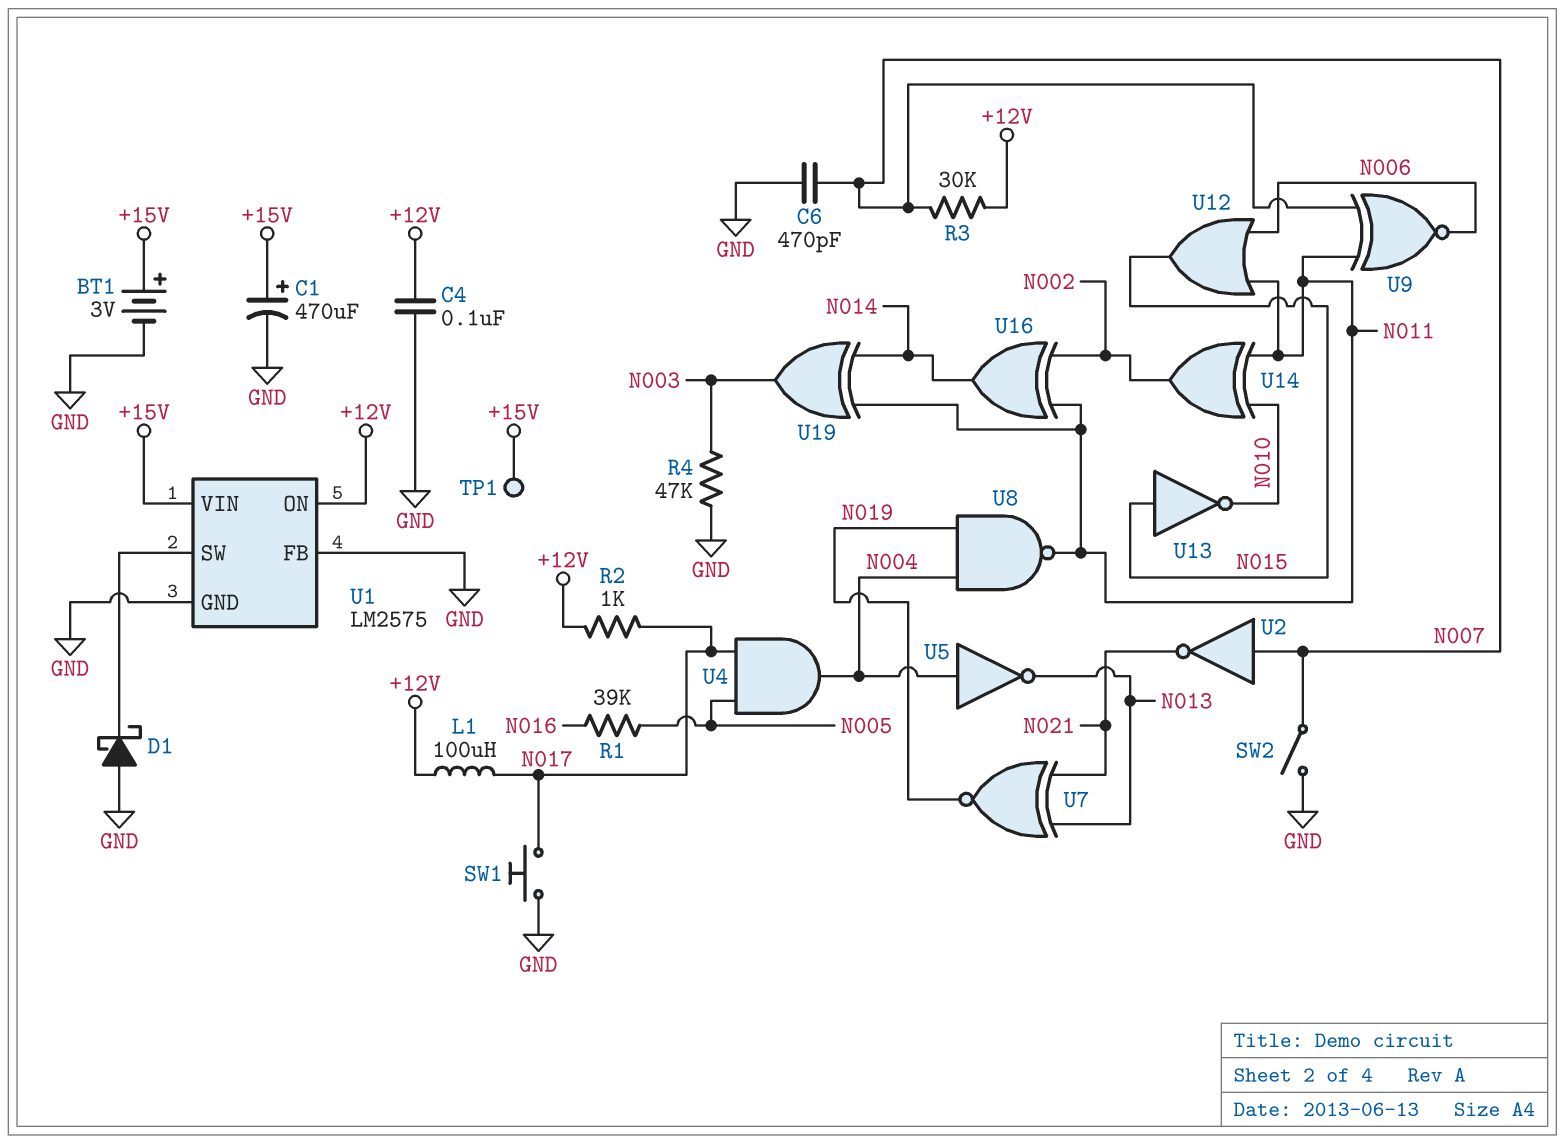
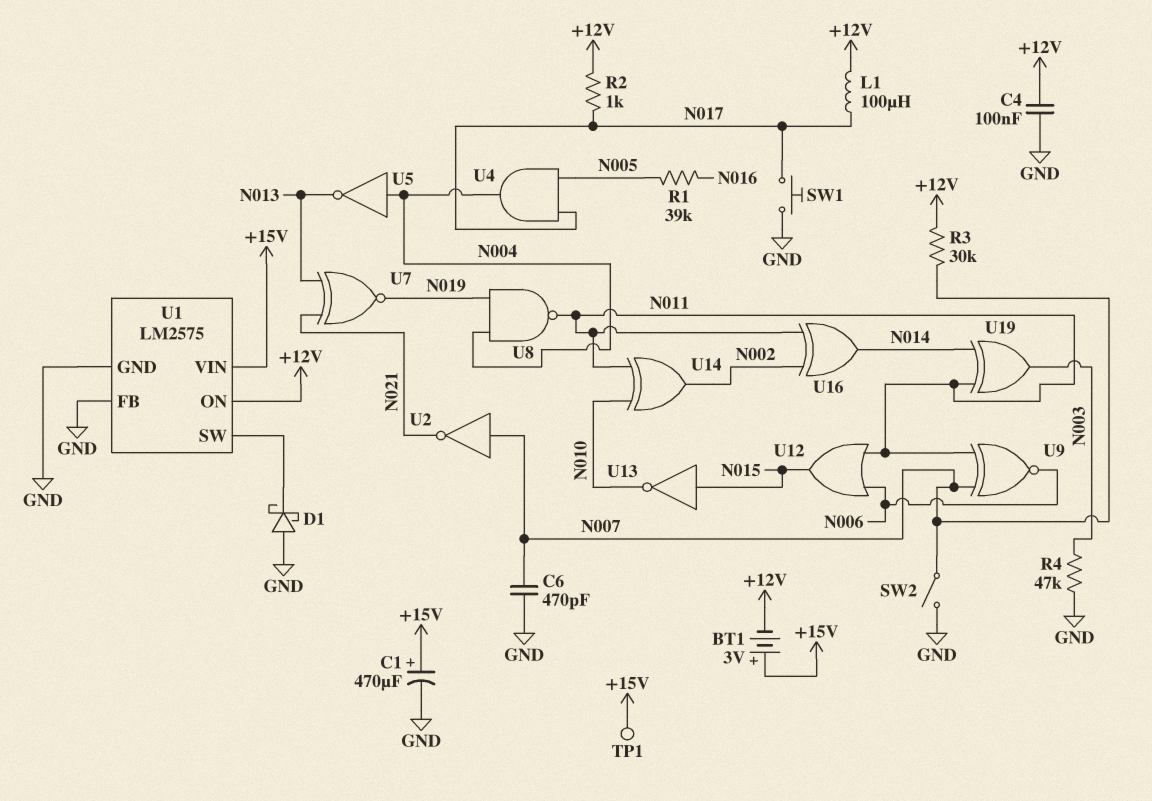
BT1: 3V (plus +15V, minus GND) -> 3V (plus +15V, minus +12V)

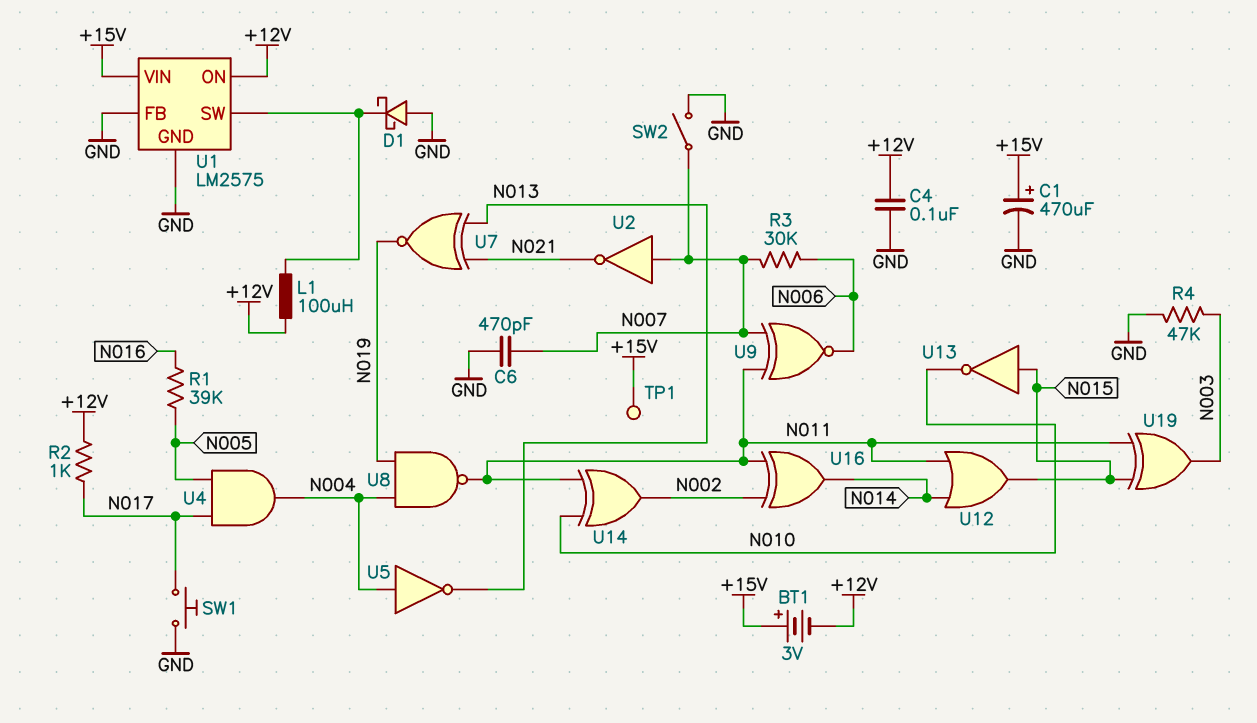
L1: 100uH (+12V, N017) -> 100uH (+12V, U1/SW)
R3: 30k (+12V, N007) -> 30k (N006, N007)
U12: OR (in N006, in N011, out N015) -> OR (in N011, in N014, out N015)
U19: XOR (in N011, in N014, out N003) -> XOR (in N011, in N015, out N003)

